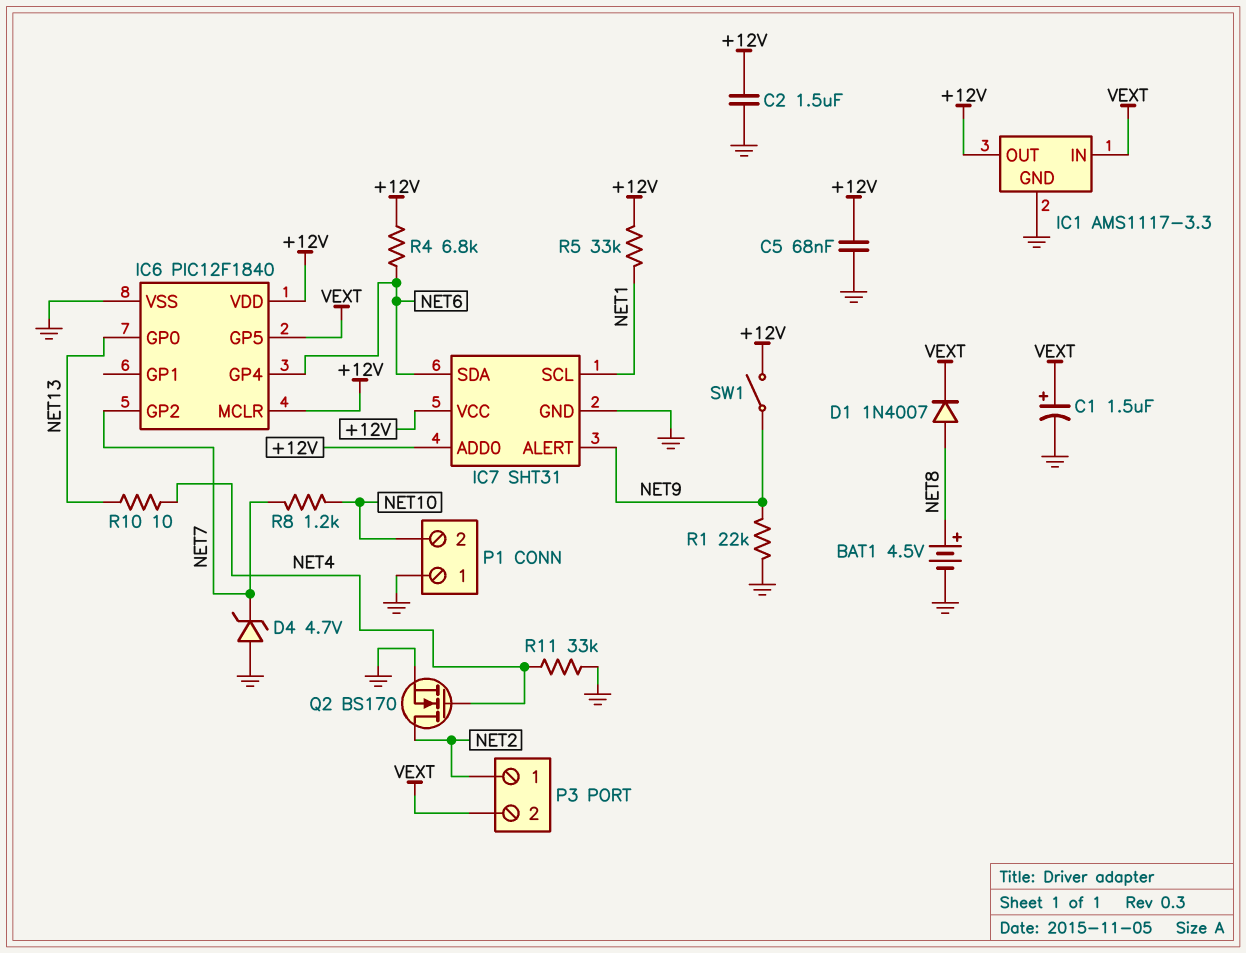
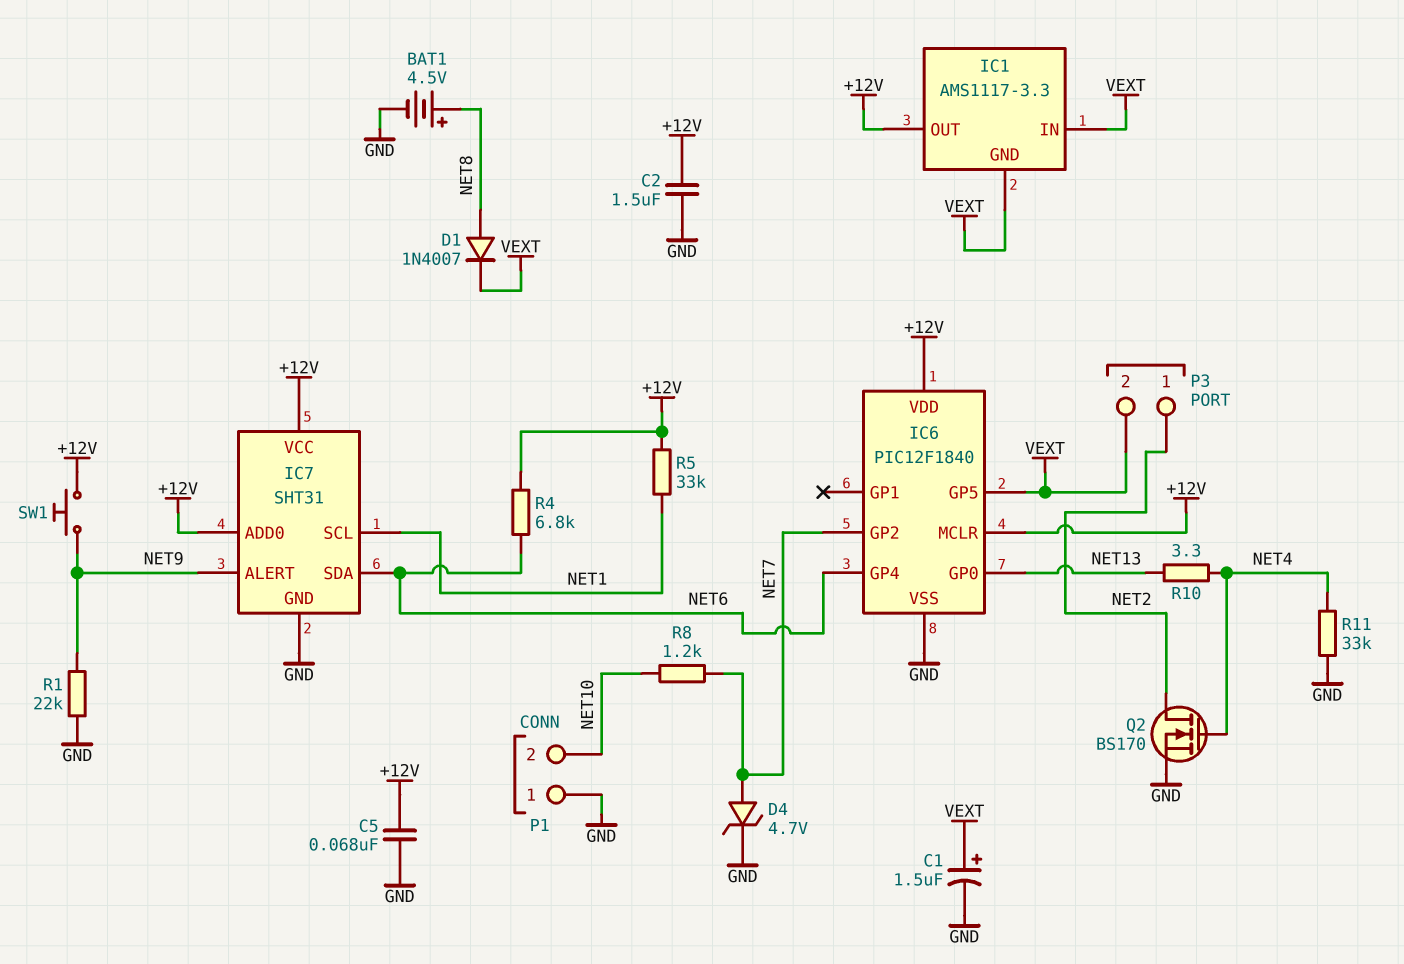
D4: zener 4.7V (A GND, K NET7) -> zener 4.7V (A NET7, K GND)
IC1 pin GND: GND -> VEXT
R10: 10 (NET4, NET13) -> 3.3 (NET4, NET13)
SW1: switch (+12V, NET9) -> button (+12V, NET9)

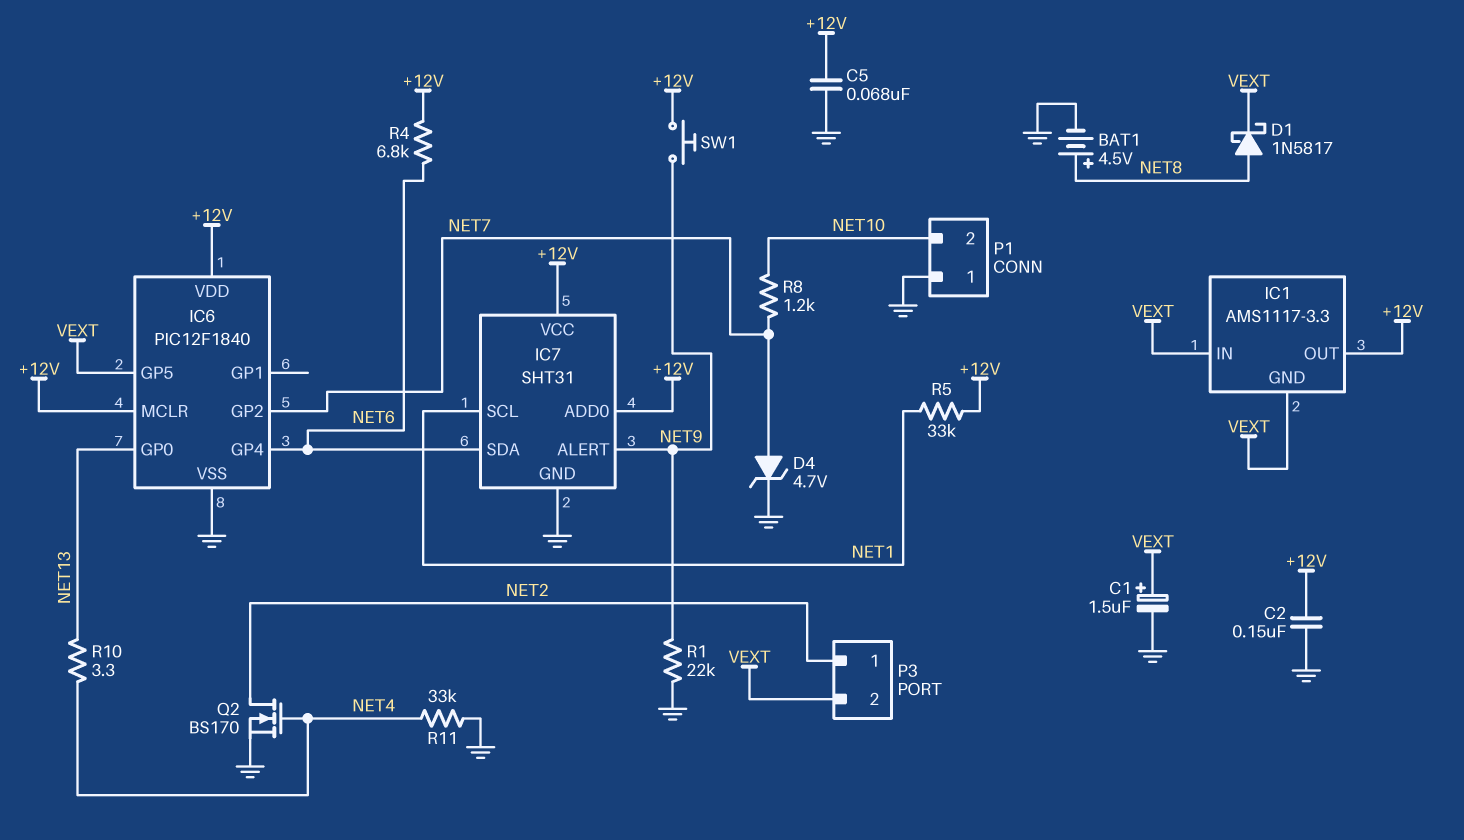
C2: 1.5uF (+12V, GND) -> 150nF (+12V, GND)
D1: diode 1N4007 (A NET8, K VEXT) -> schottky 1N5817 (A NET8, K VEXT)

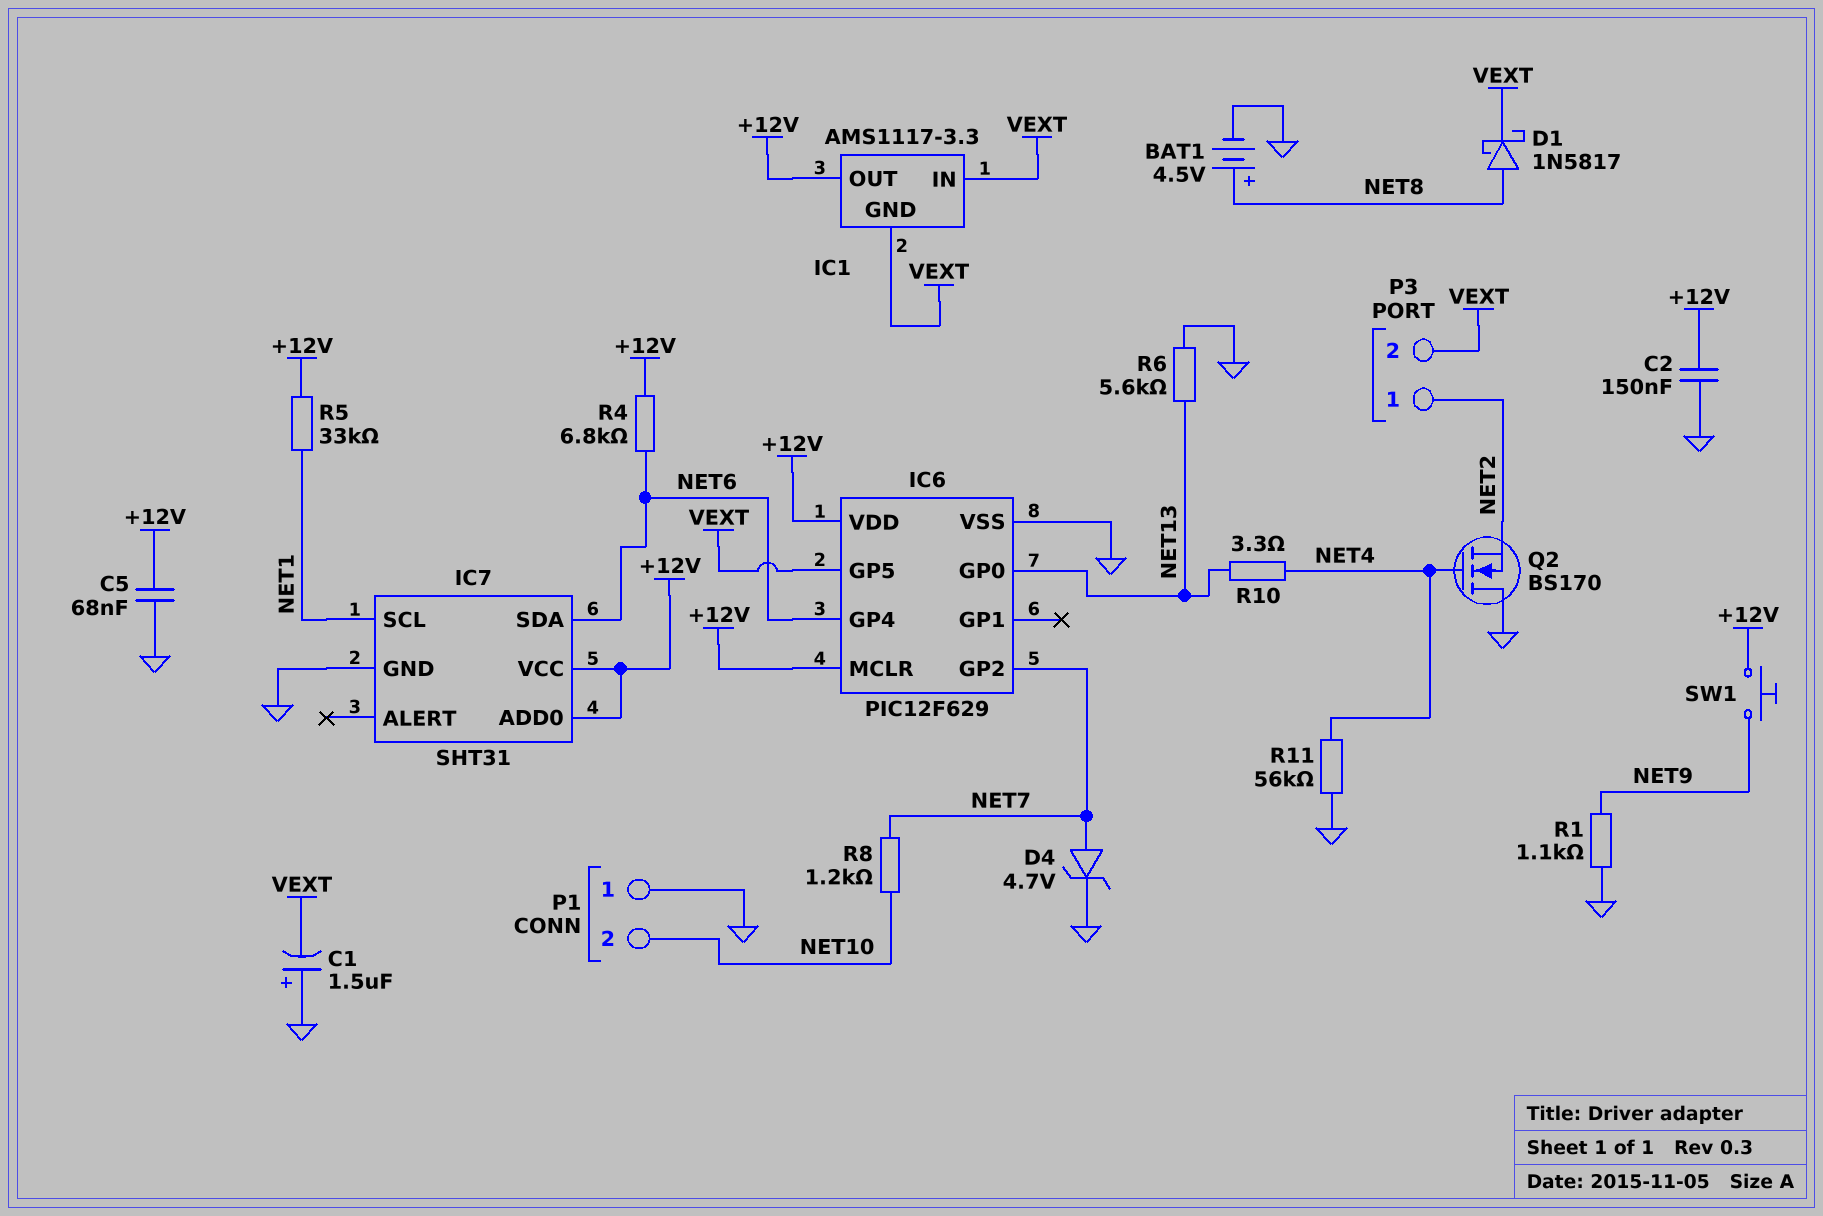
C1: 1.5uF (plus VEXT, minus GND) -> 1.5uF (plus GND, minus VEXT)
IC6: PIC12F1840 -> PIC12F629
IC7 pin ALERT: NET9 -> none
Q2: NMOS BS170 (G NET4, D NET2, S GND) -> NMOS BS170 (G NET4, D GND, S NET2)
R1: 22k (GND, NET9) -> 1.1k (GND, NET9)
R6: none -> 5.6k (GND, NET13)
R11: 33k (GND, NET4) -> 56k (GND, NET4)

